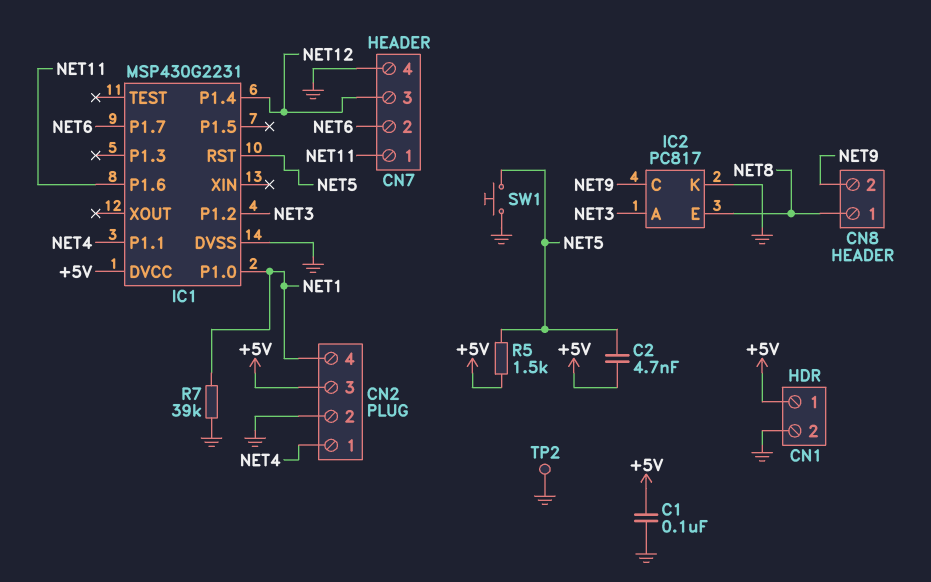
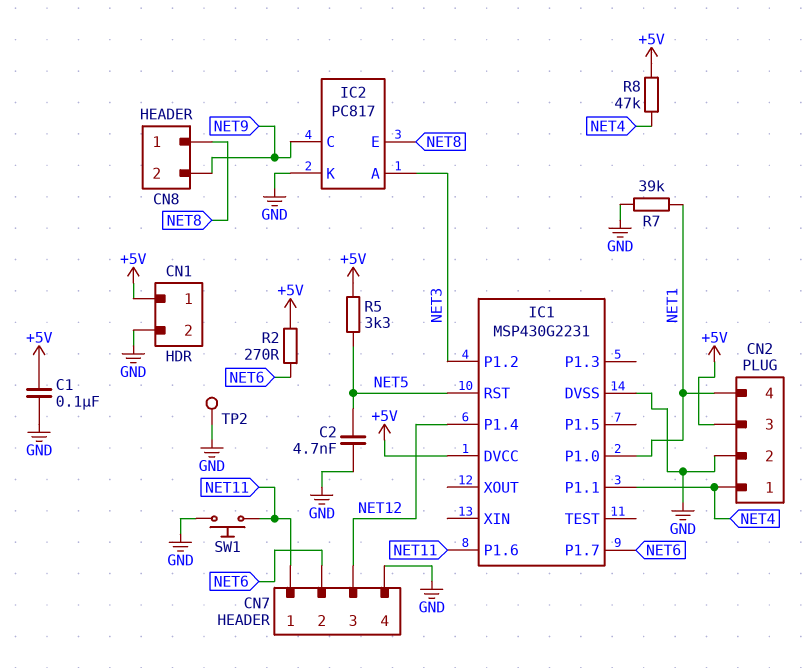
C2: 4.7nF (+5V, NET5) -> 4.7nF (GND, NET5)
R2: none -> 270 (+5V, NET6)
R5: 1.5k (+5V, NET5) -> 3.3k (+5V, NET5)
R8: none -> 47k (+5V, NET4)
SW1: button (GND, NET5) -> button (GND, NET11)

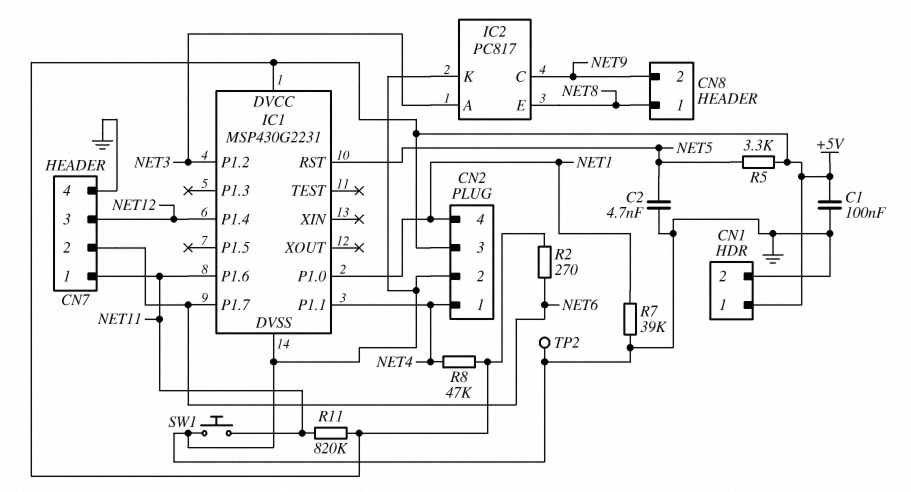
R11: none -> 820k (+5V, NET11)

